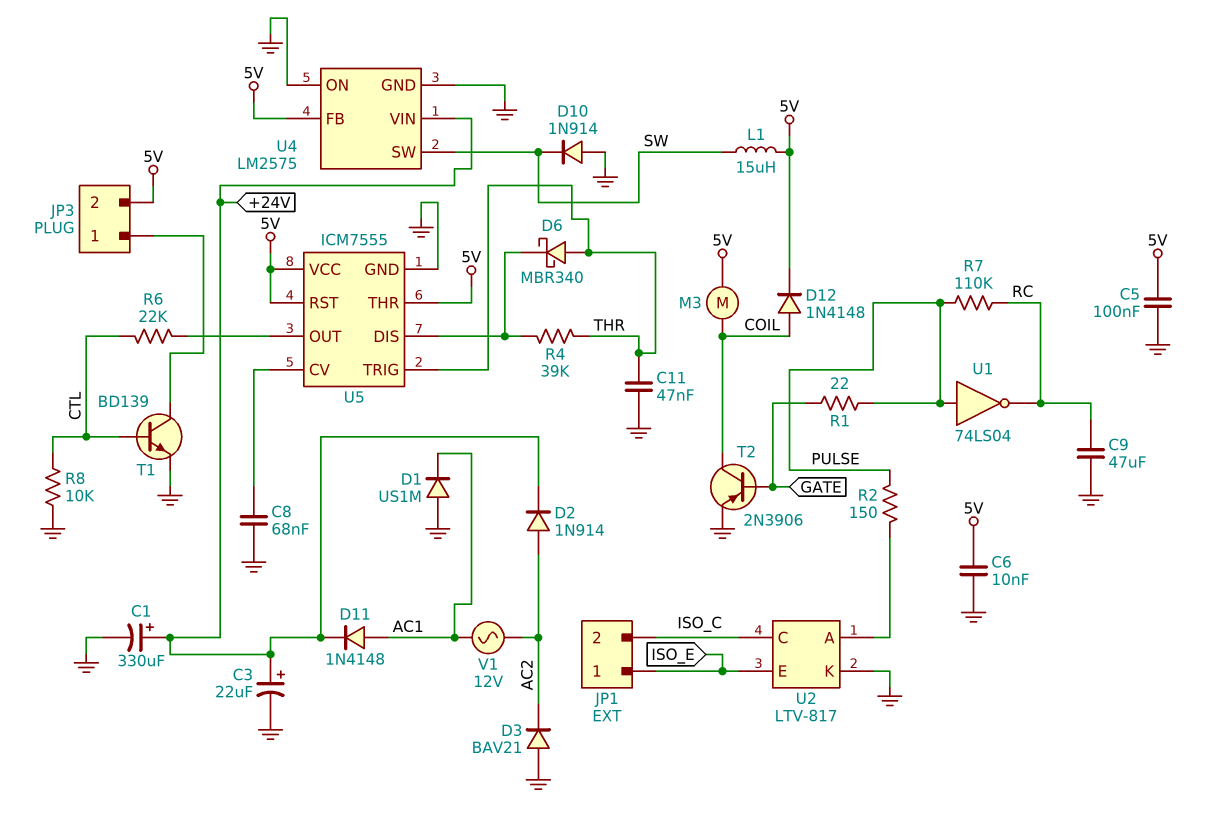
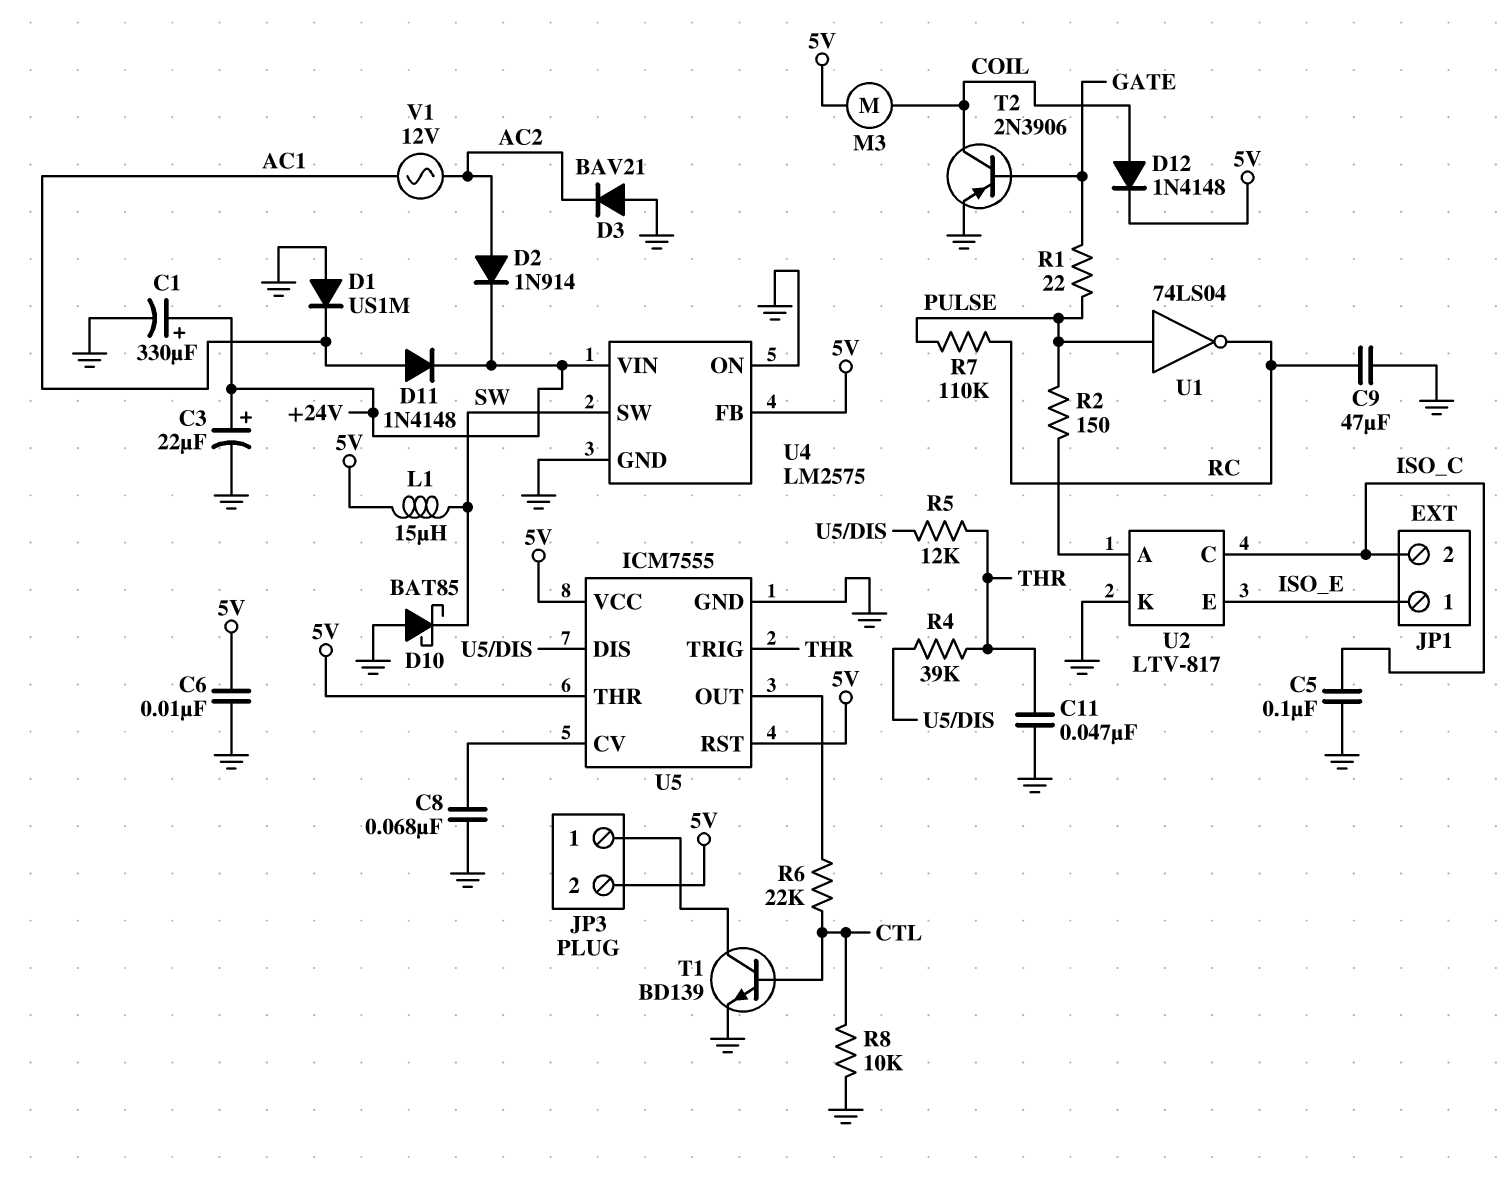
C5: 100nF (5V, GND) -> 100nF (GND, ISO_C)
D6: schottky MBR340 (A THR, K U5/DIS) -> none
D10: diode 1N914 (A GND, K SW) -> schottky BAT85 (A GND, K SW)
R5: none -> 12k (THR, U5/DIS)

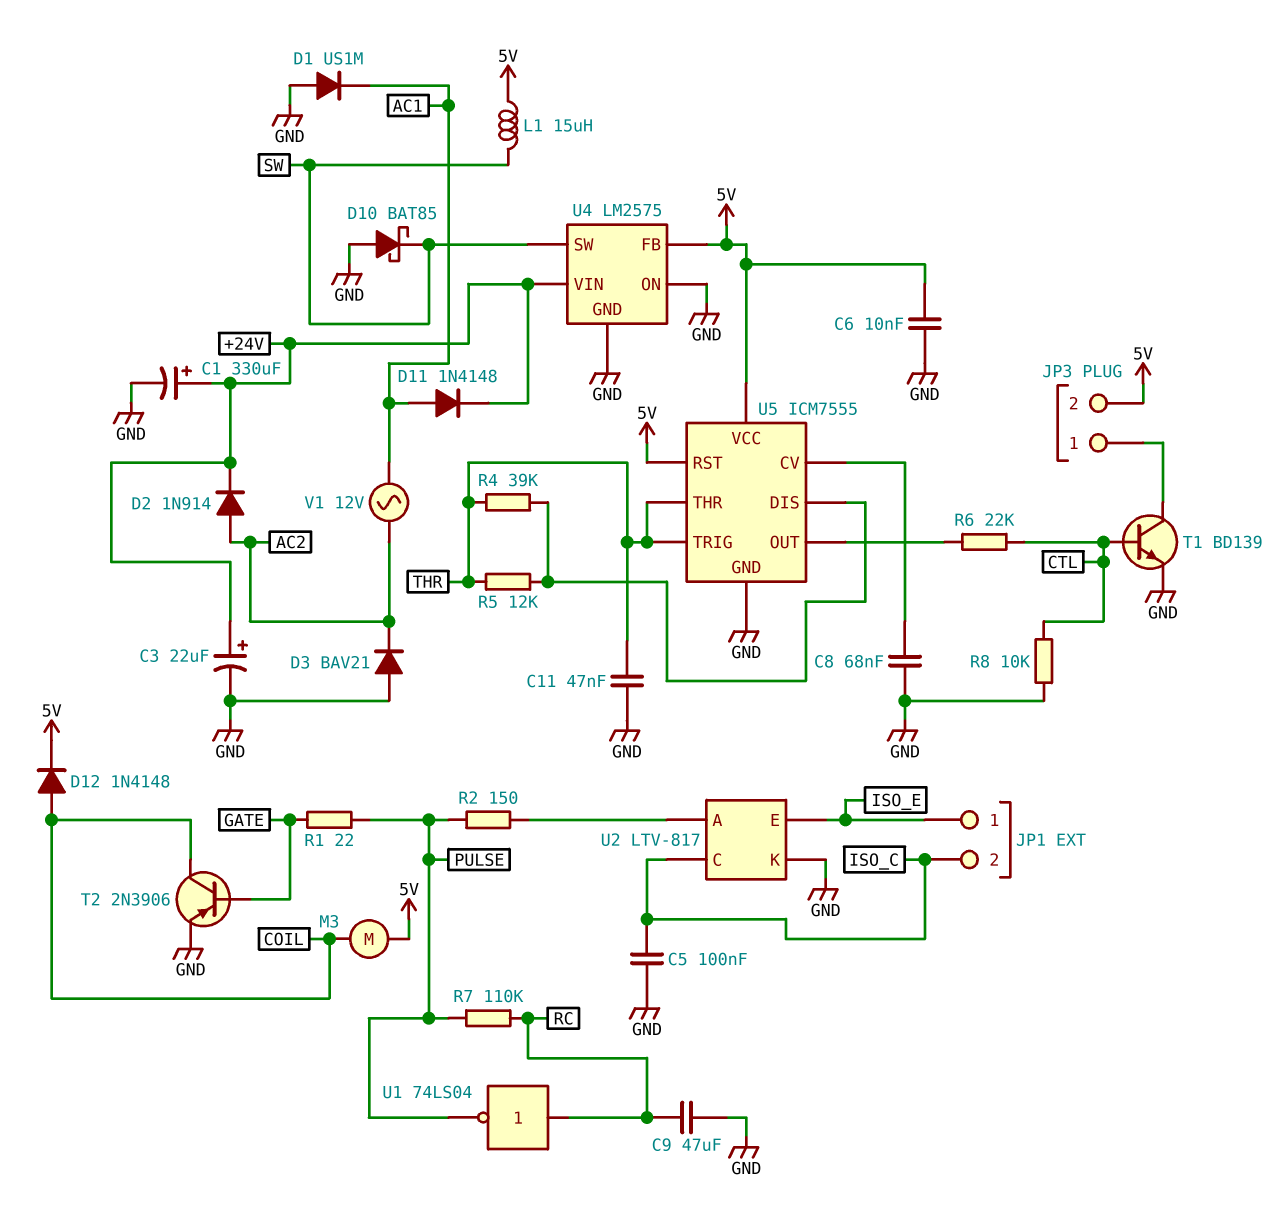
U1: NOT 74LS04 (in PULSE, out RC) -> NOT 74LS04 (in RC, out PULSE)
U5 pin THR: 5V -> THR

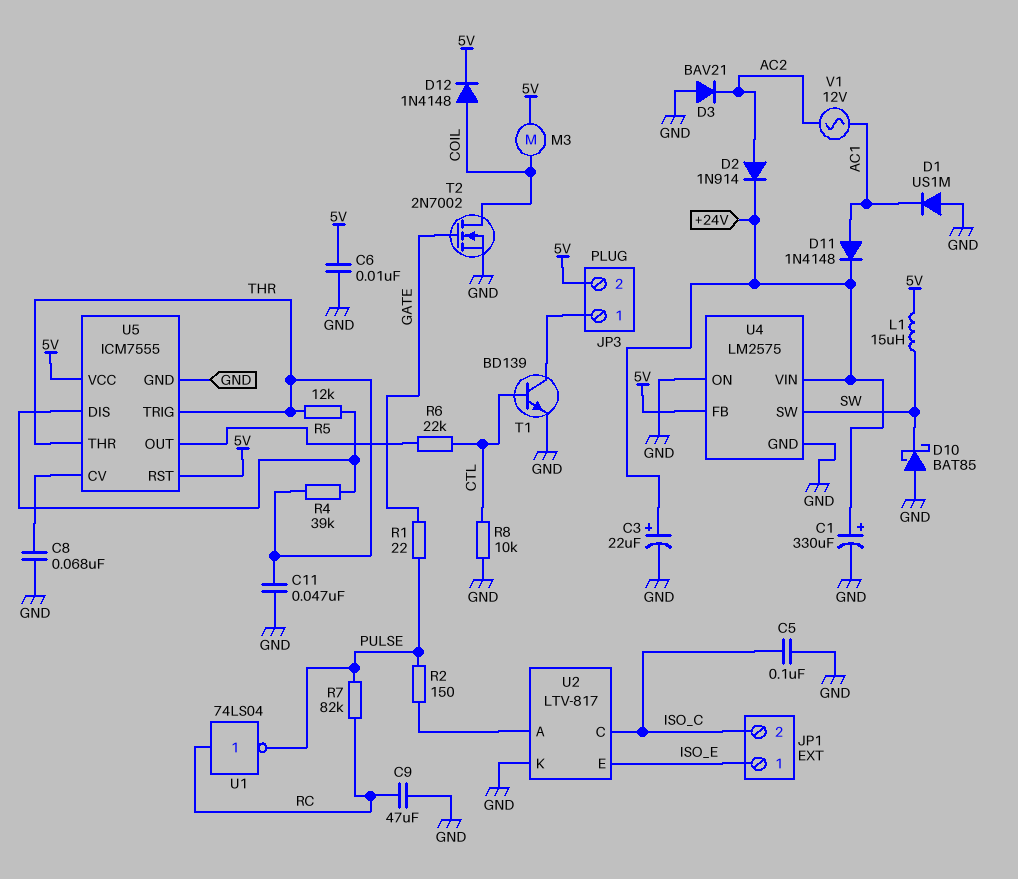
R7: 110k (PULSE, RC) -> 82k (PULSE, RC)
T2: PNP 2N3906 (B GATE, C COIL, E GND) -> NMOS 2N7002 (G GATE, D COIL, S GND)

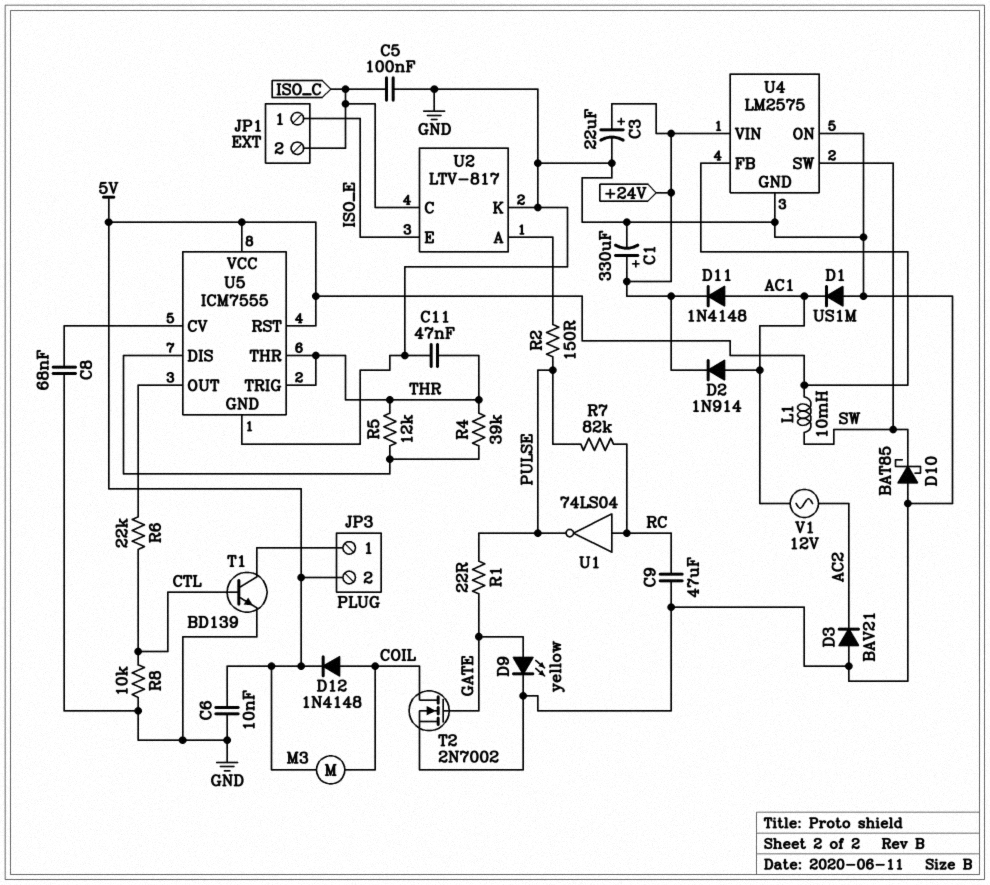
D2: diode 1N914 (A AC2, K +24V) -> diode 1N914 (A AC1, K +24V)
D9: none -> LED yellow (A GATE, K GND)
L1: 15uH (5V, SW) -> 10mH (5V, SW)

